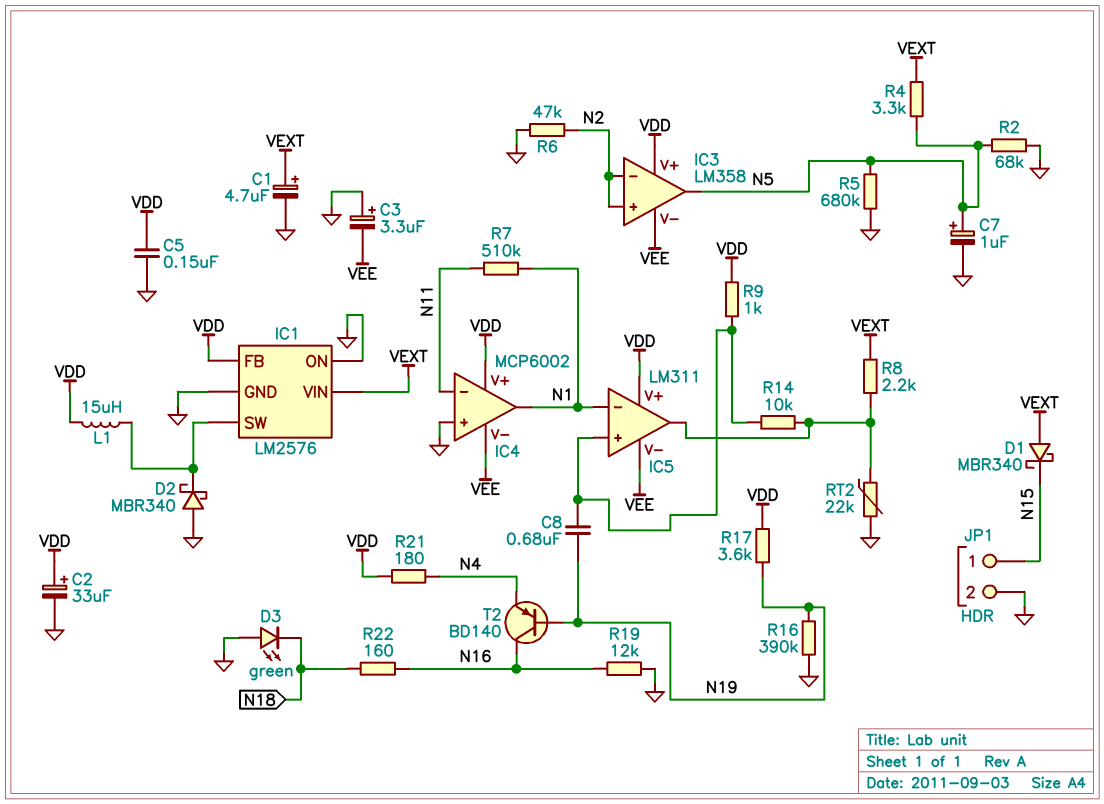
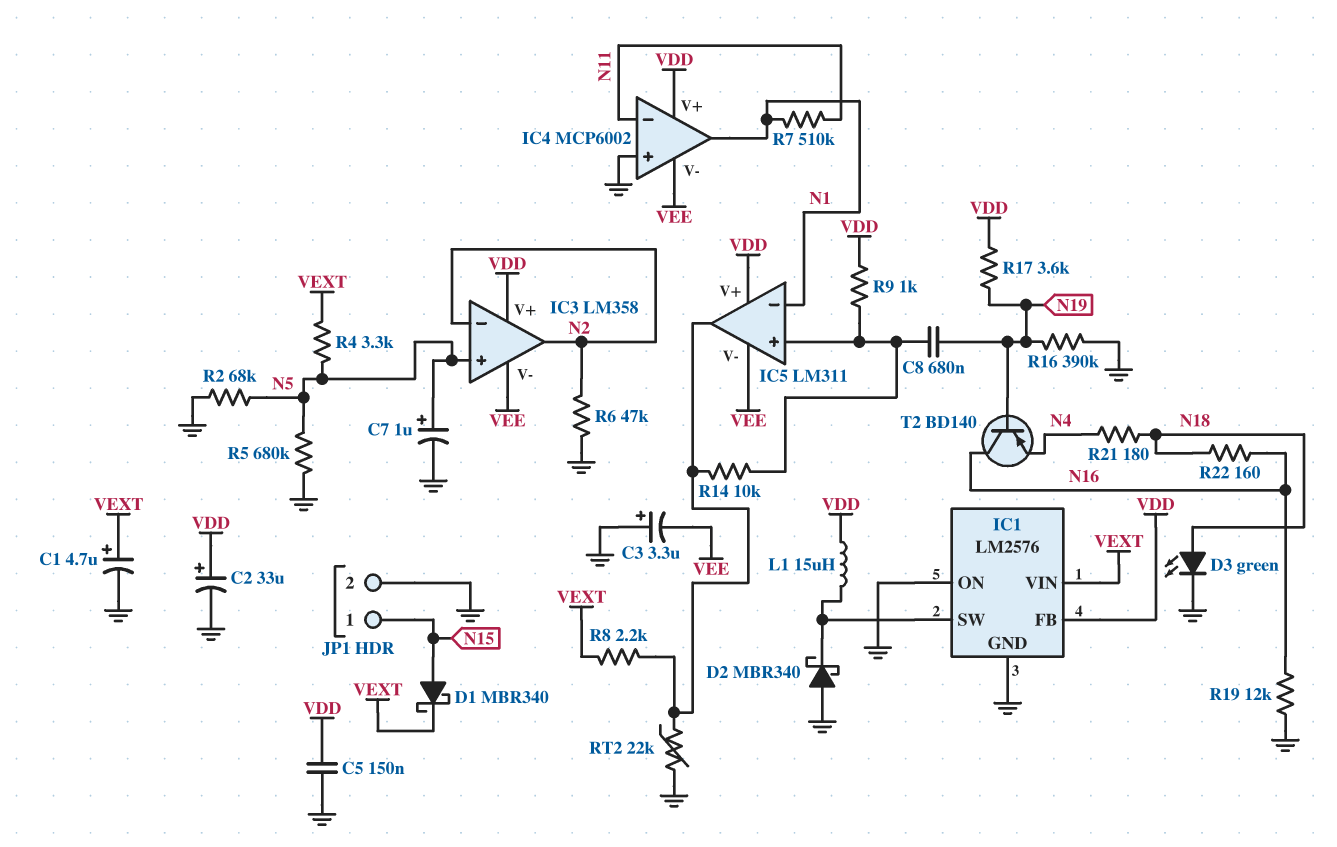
D1: schottky MBR340 (A VEXT, K N15) -> schottky MBR340 (A N15, K VEXT)
D3: LED green (A GND, K N18) -> LED green (A N18, K GND)
IC3 pin in+: N2 -> N5
IC3 pin out: N5 -> N2
R21: 180 (N4, VDD) -> 180 (N4, N18)

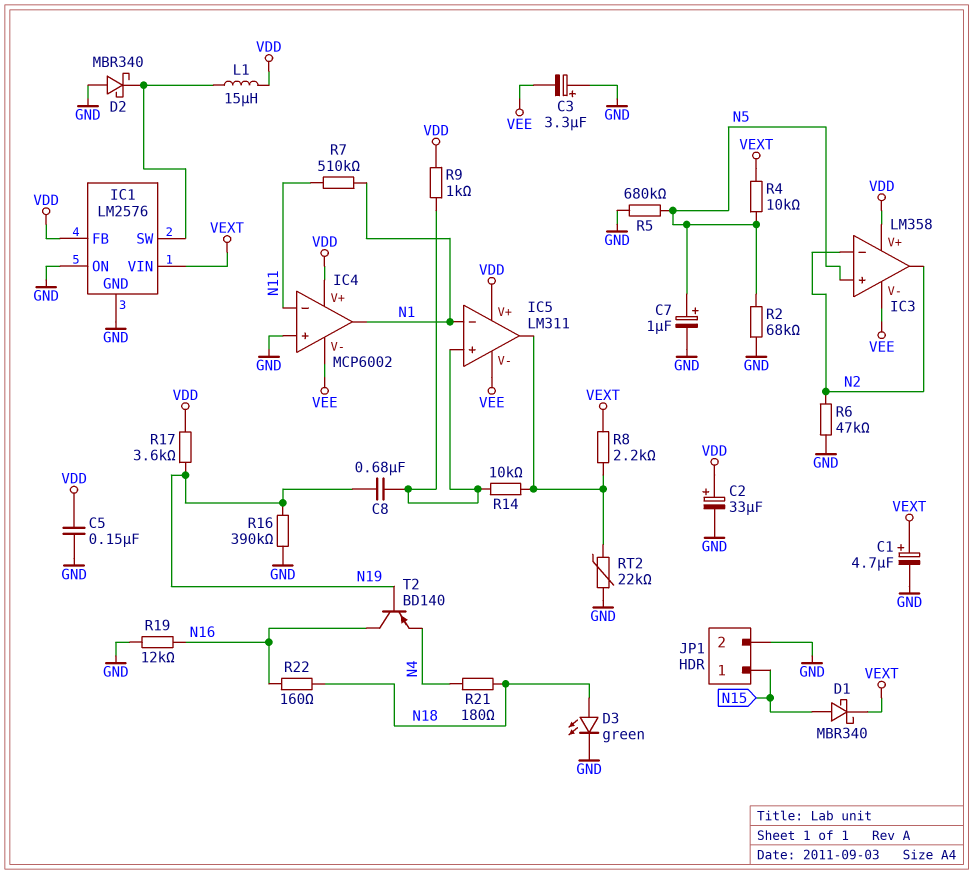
R4: 3.3k (N5, VEXT) -> 10k (N5, VEXT)

